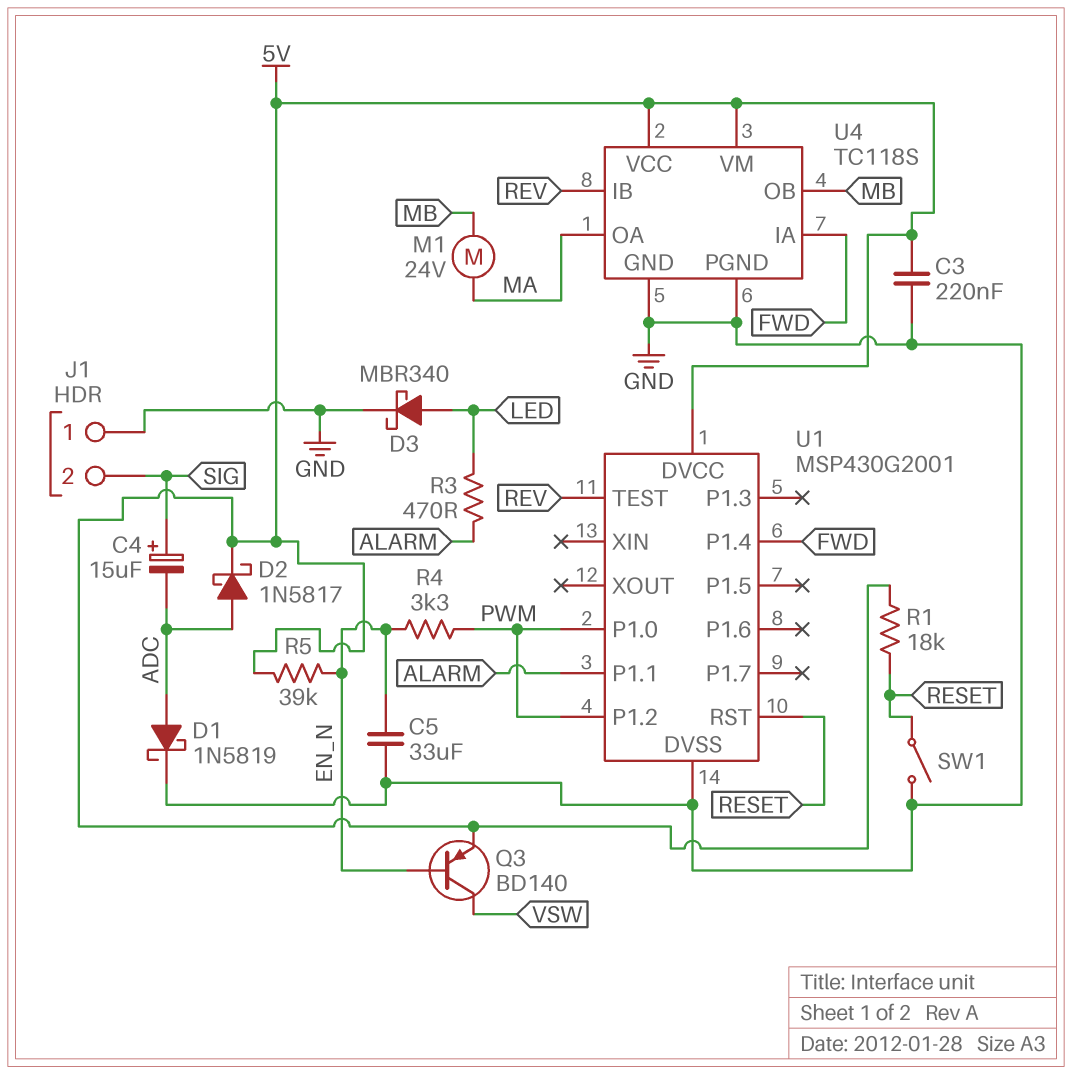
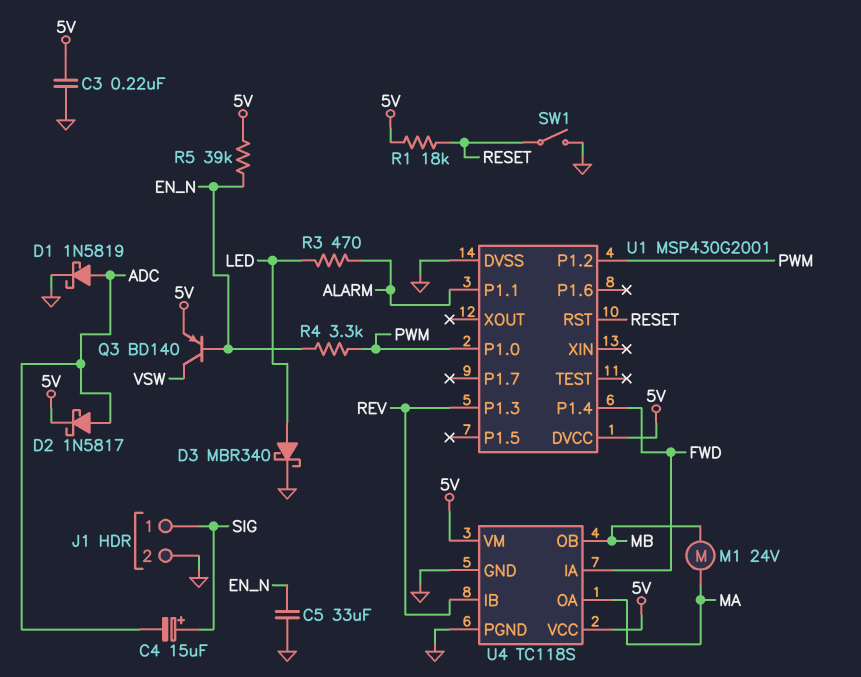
J1 pin 1: GND -> SIG
J1 pin 2: SIG -> GND
U1 pin P1.3: none -> REV
U1 pin TEST: REV -> none

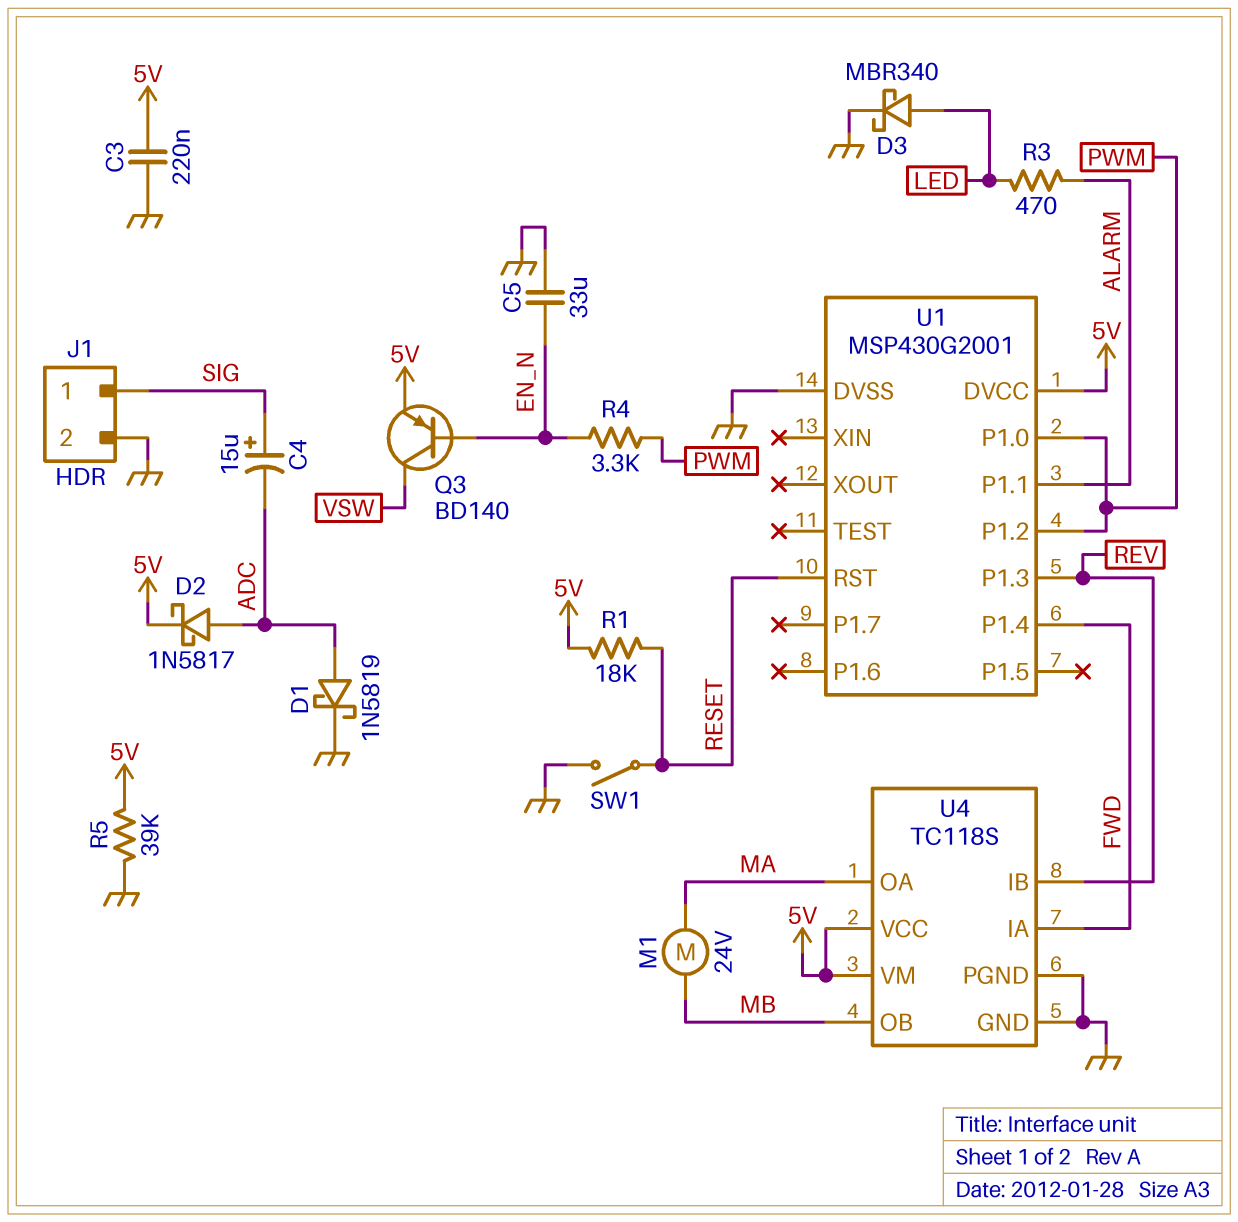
R5: 39k (5V, EN_N) -> 39k (5V, GND)

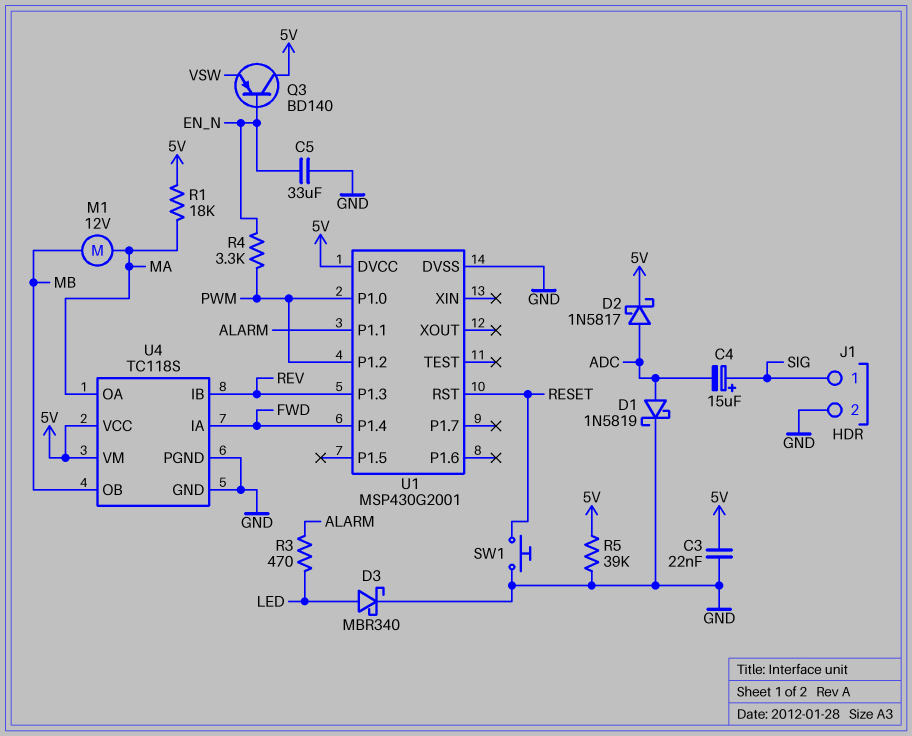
C3: 220nF (5V, GND) -> 22nF (5V, GND)
M1: motor 24V (MA, MB) -> motor 12V (MA, MB)
Q3: PNP BD140 (B EN_N, C VSW, E 5V) -> PNP BD140 (B EN_N, C 5V, E VSW)
R1: 18k (5V, RESET) -> 18k (5V, MA)
SW1: switch (GND, RESET) -> button (GND, RESET)

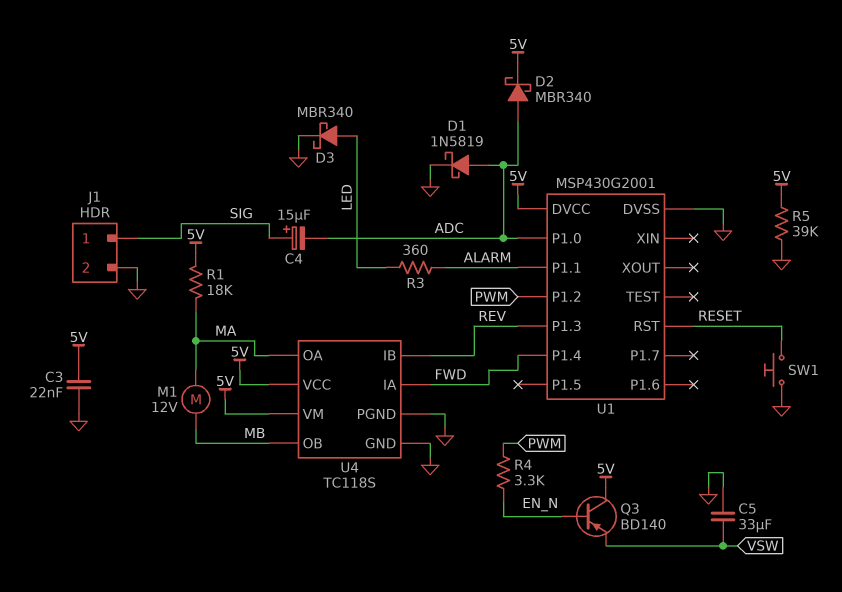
C5: 33uF (EN_N, GND) -> 33uF (GND, VSW)
D2: schottky 1N5817 (A ADC, K 5V) -> schottky MBR340 (A ADC, K 5V)
R3: 470 (ALARM, LED) -> 360 (ALARM, LED)
U1 pin P1.0: PWM -> ADC

